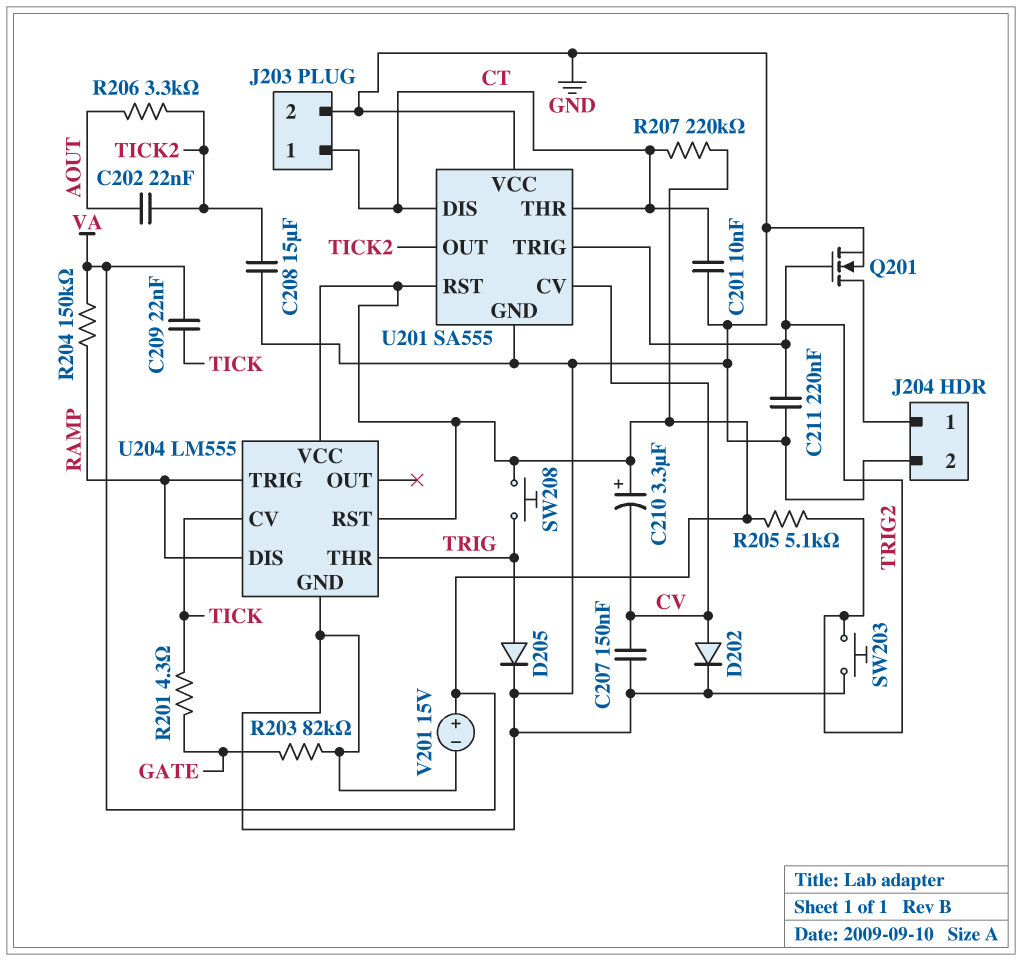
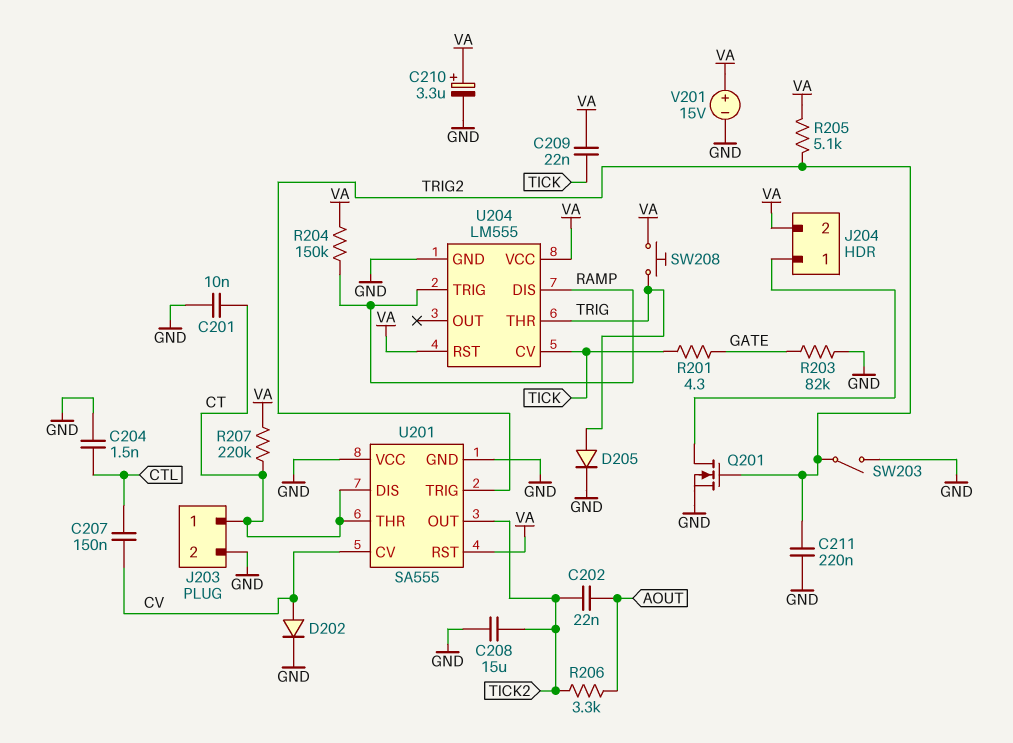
C204: none -> 1.5nF (CTL, GND)
C207: 150nF (CV, GND) -> 150nF (CTL, CV)
C210: 3.3uF (plus VA, minus CV) -> 3.3uF (plus VA, minus GND)
J204 pin 2: GND -> VA
SW203: button (GND, TRIG2) -> switch (GND, TRIG2)

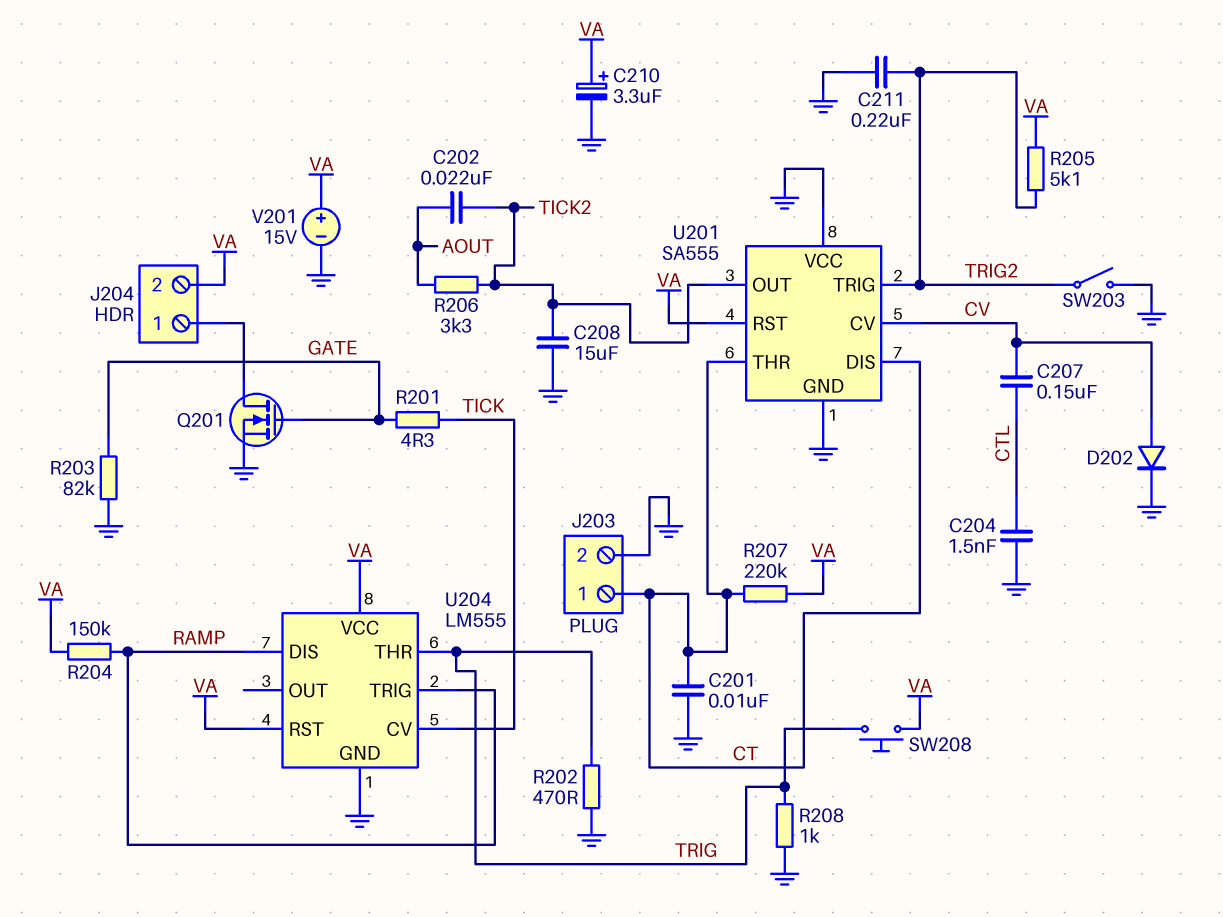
C209: 22nF (TICK, VA) -> none
D205: diode (A TRIG, K GND) -> none
Q201: NMOS (G TRIG2, D J204/1, S GND) -> NMOS (G GATE, D J204/1, S GND)
R202: none -> 470 (GND, TRIG)
R208: none -> 1k (GND, TRIG)

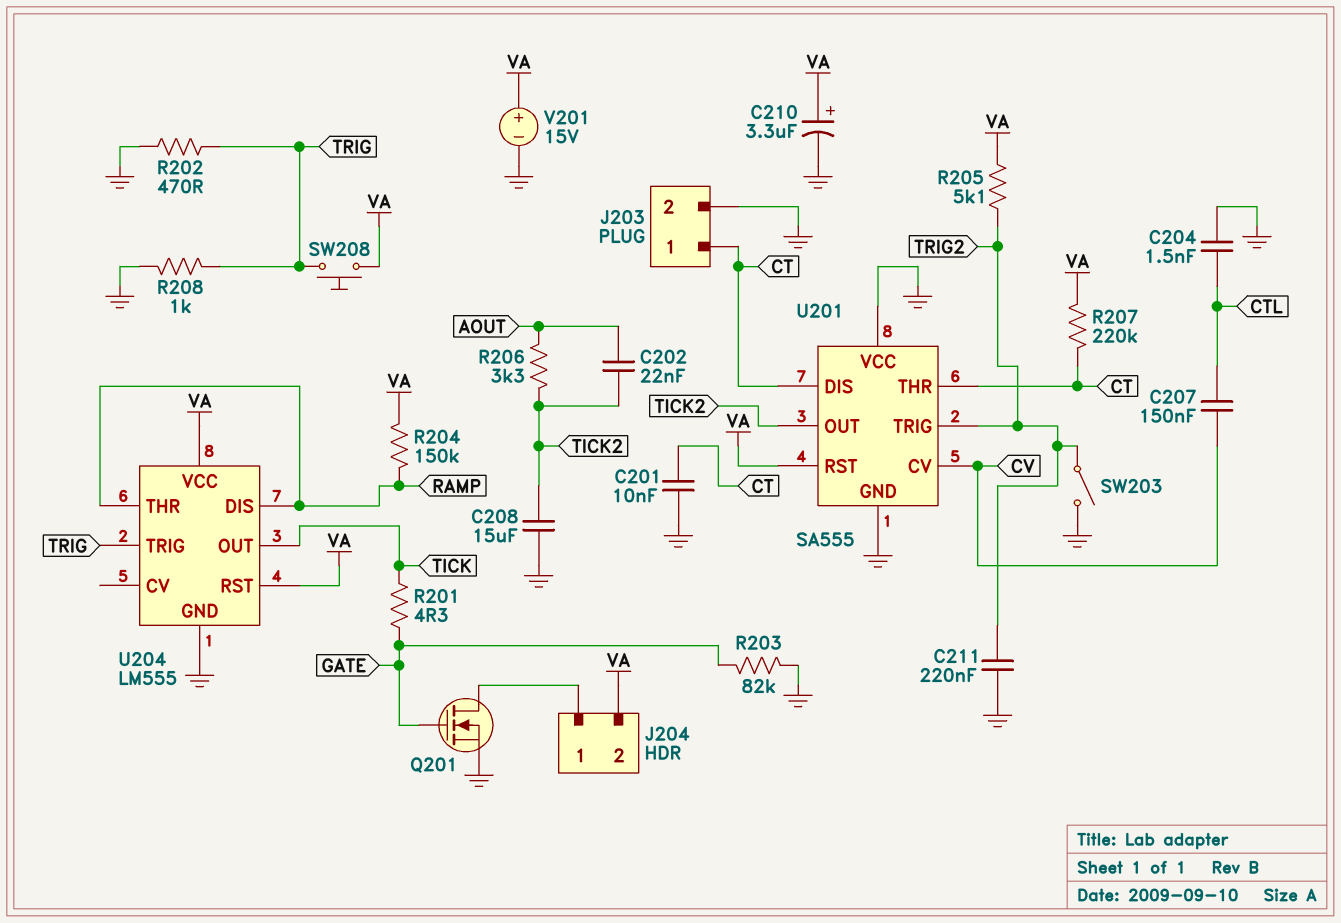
D202: diode (A CV, K GND) -> none
U204 pin CV: TICK -> none
U204 pin OUT: none -> TICK
U204 pin THR: TRIG -> RAMP
U204 pin TRIG: RAMP -> TRIG

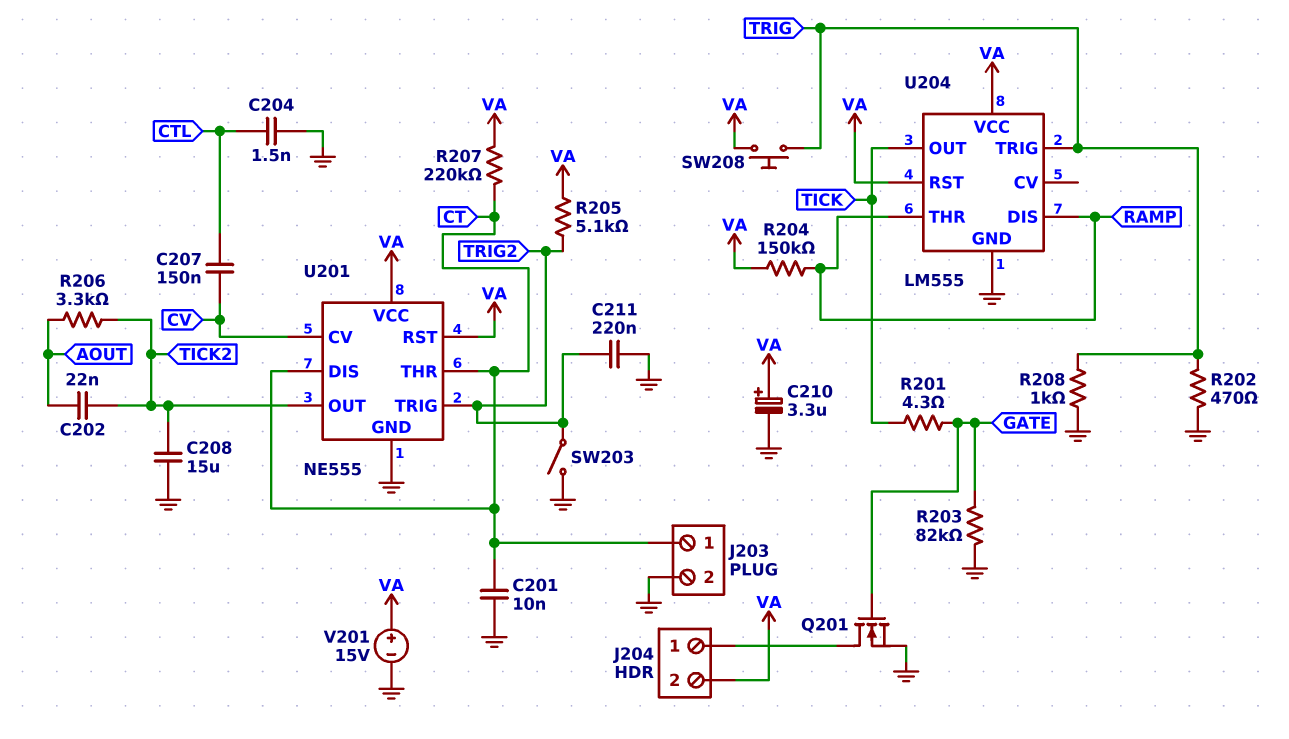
U201: SA555 -> NE555
U201 pin VCC: GND -> VA

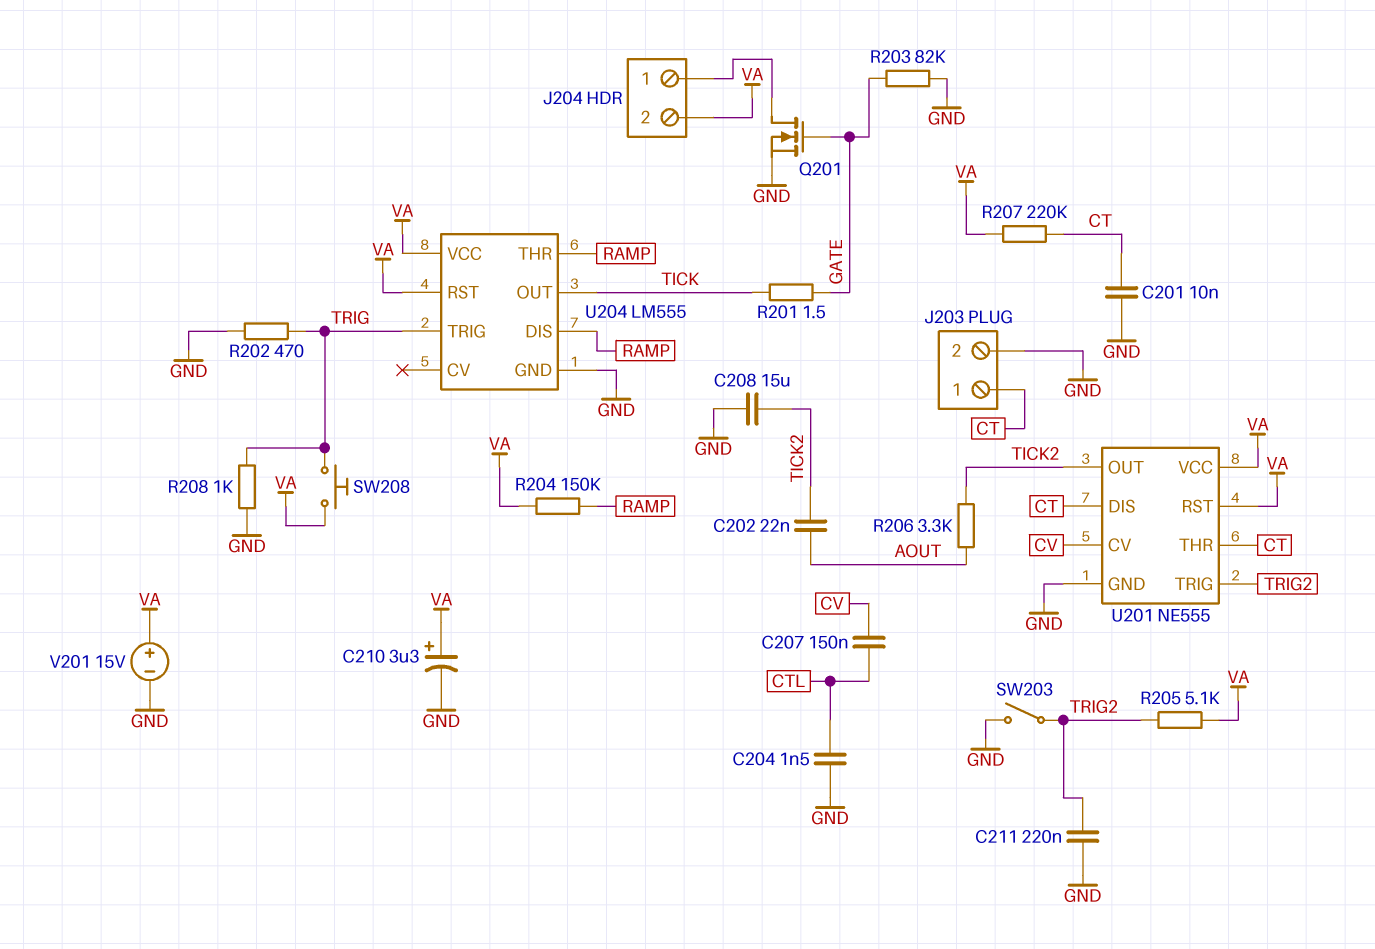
R201: 4.3 (GATE, TICK) -> 1.5 (GATE, TICK)

